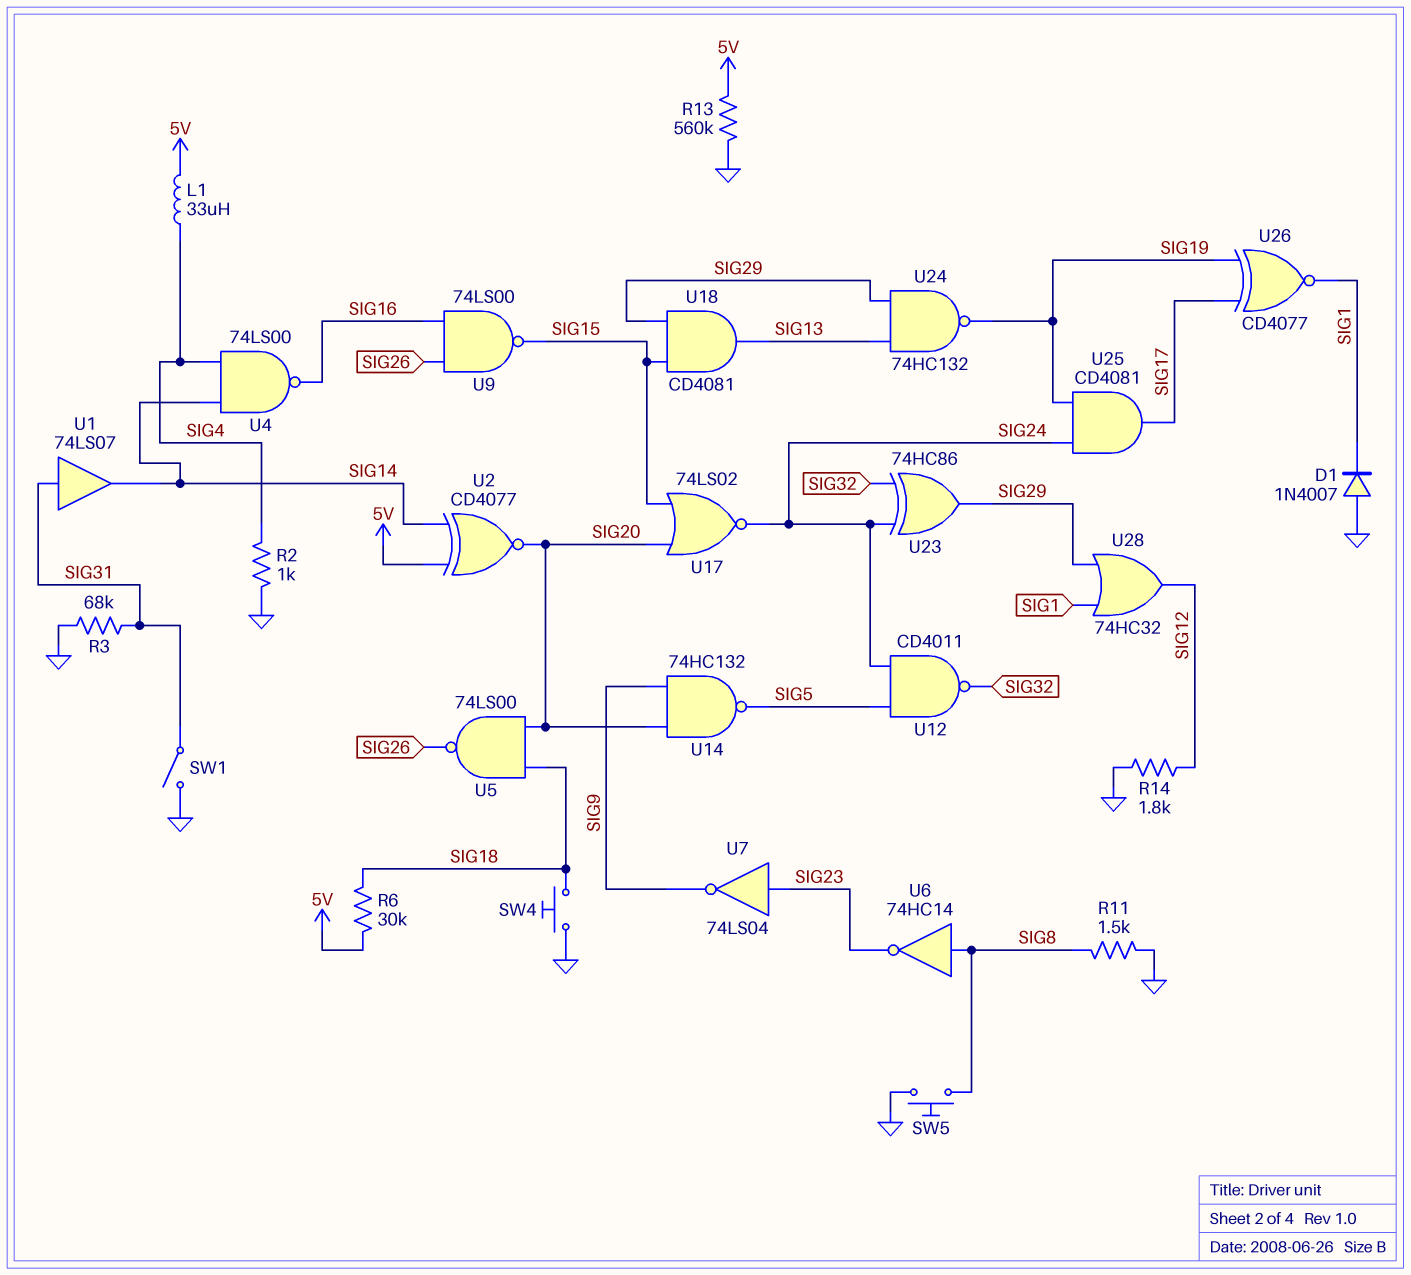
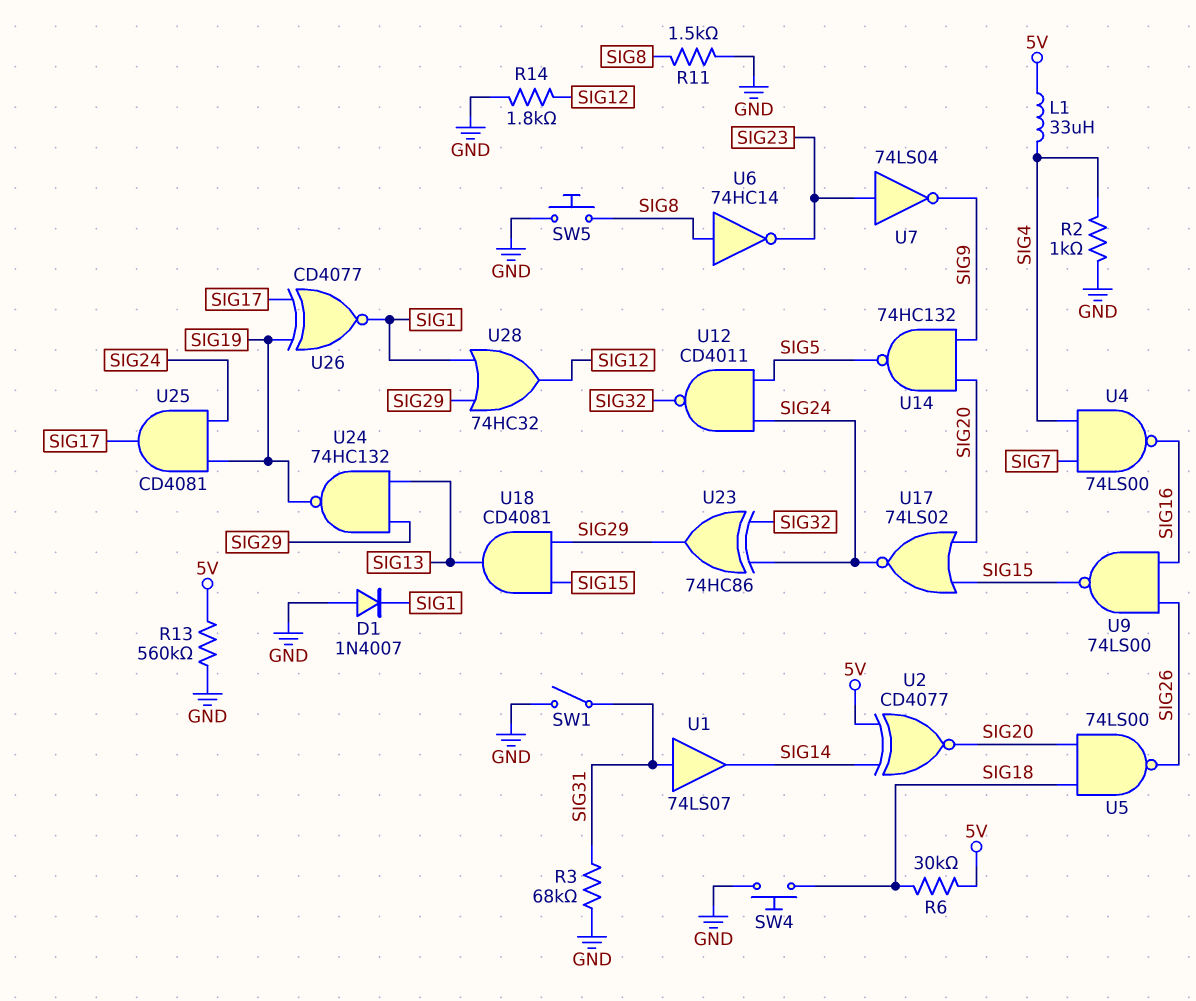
U4: NAND 74LS00 (in SIG4, in SIG14, out SIG16) -> NAND 74LS00 (in SIG4, in SIG7, out SIG16)

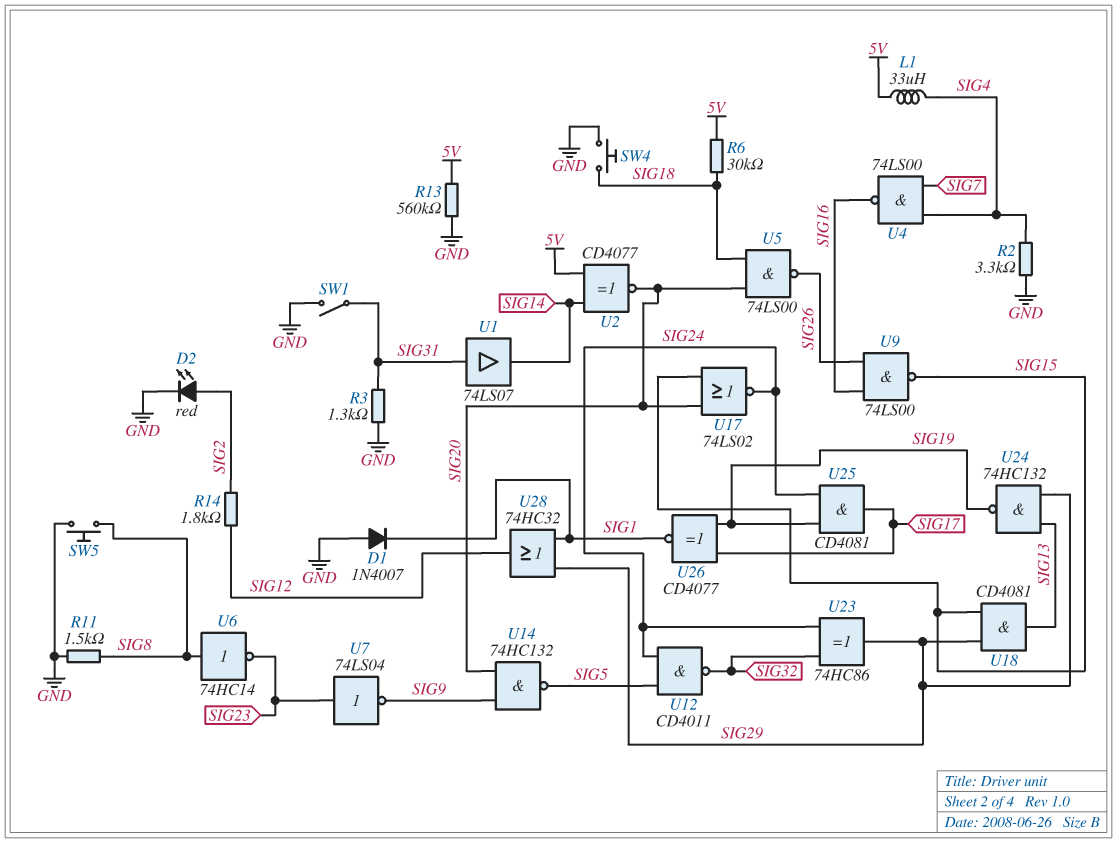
D2: none -> LED red (A SIG2, K GND)
R2: 1k (GND, SIG4) -> 3.3k (GND, SIG4)
R3: 68k (GND, SIG31) -> 1.3k (GND, SIG31)
R14: 1.8k (GND, SIG12) -> 1.8k (SIG2, SIG12)

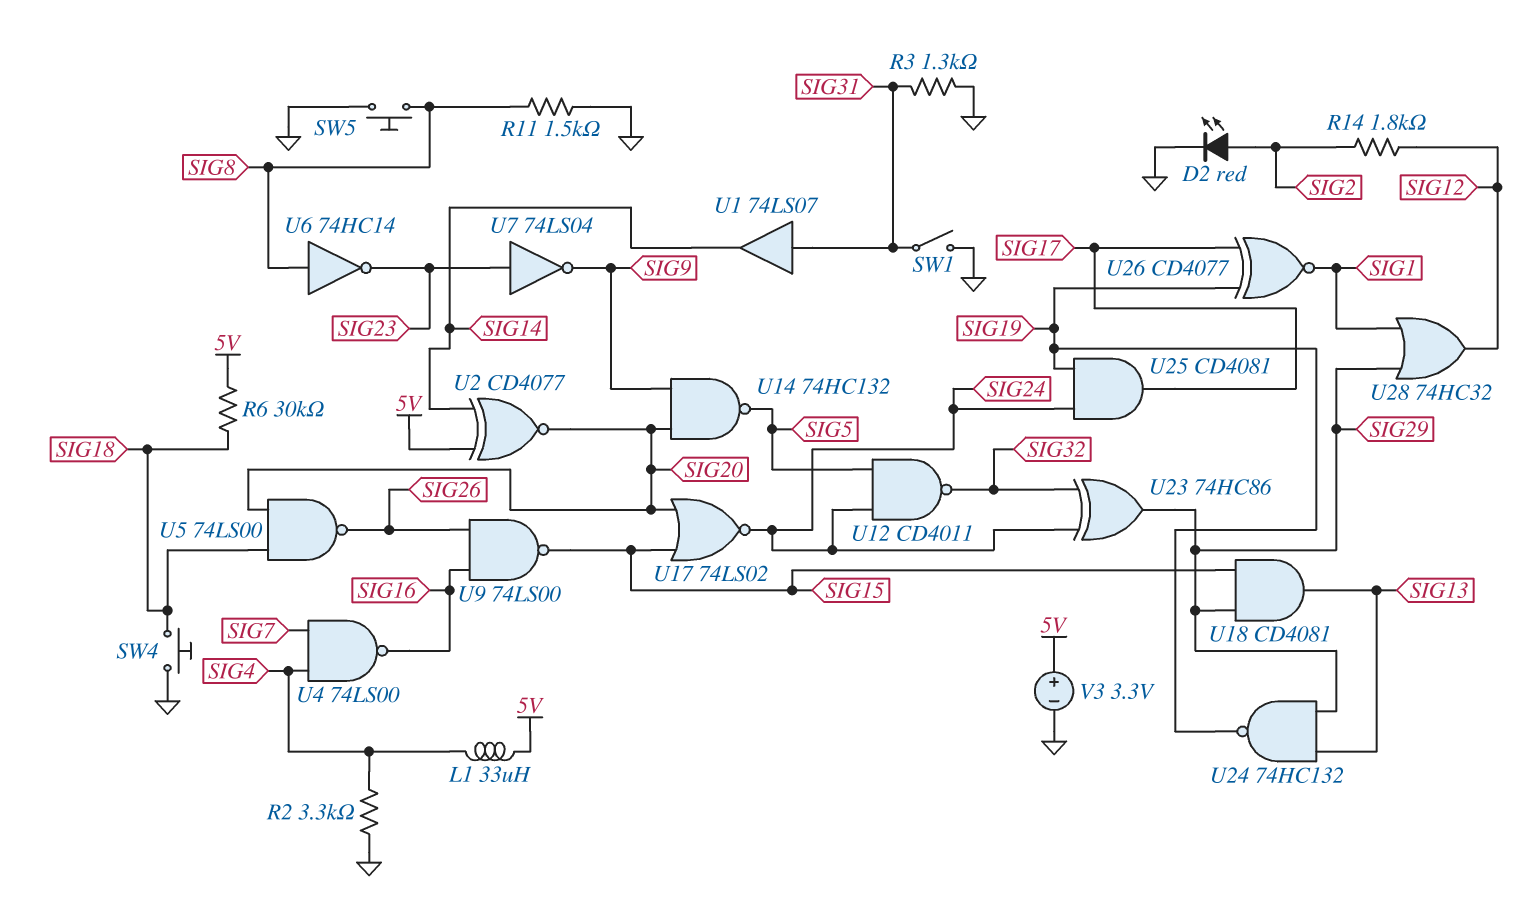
D1: diode 1N4007 (A GND, K SIG1) -> none
R13: 560k (5V, GND) -> none
V3: none -> 3.3V (plus 5V, minus GND)

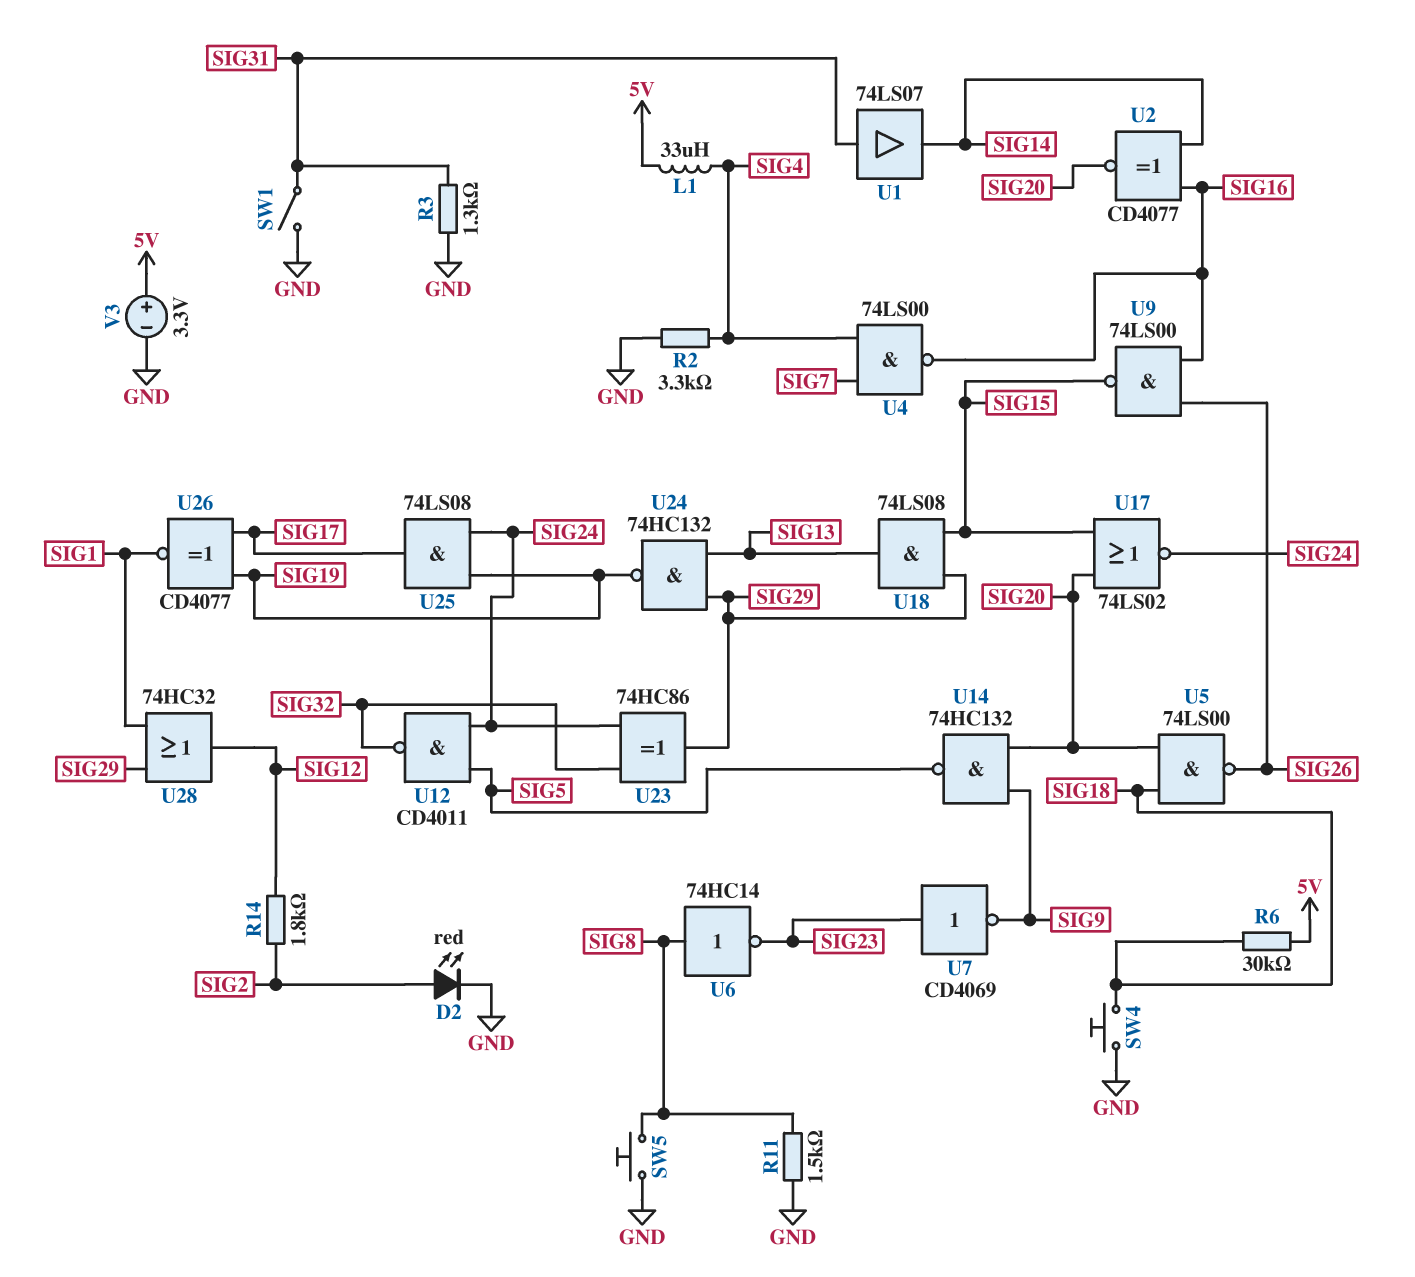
U2: XNOR CD4077 (in 5V, in SIG14, out SIG20) -> XNOR CD4077 (in SIG14, in SIG16, out SIG20)
U7: NOT 74LS04 (in SIG23, out SIG9) -> NOT CD4069 (in SIG23, out SIG9)
U18: AND CD4081 (in SIG15, in SIG29, out SIG13) -> AND 74LS08 (in SIG15, in SIG29, out SIG13)
U25: AND CD4081 (in SIG19, in SIG24, out SIG17) -> AND 74LS08 (in SIG19, in SIG24, out SIG17)

